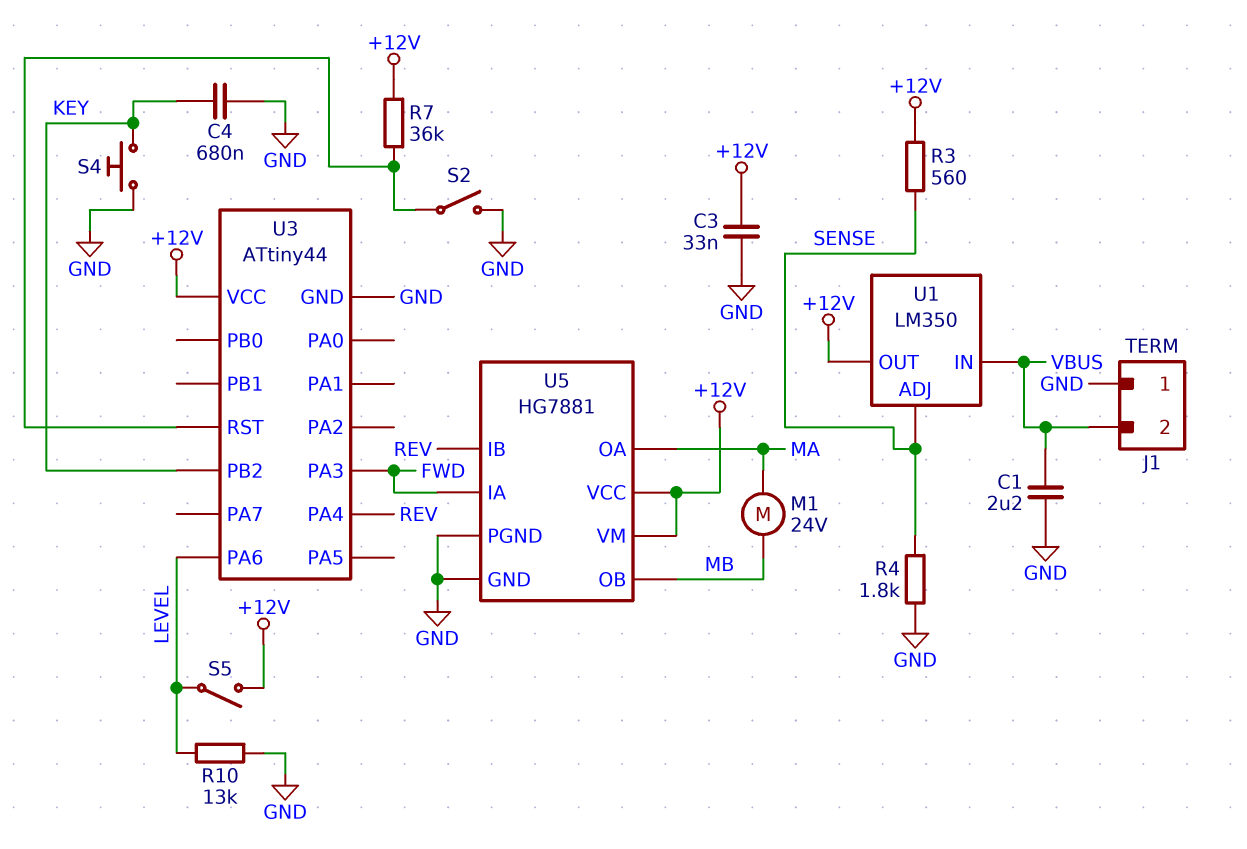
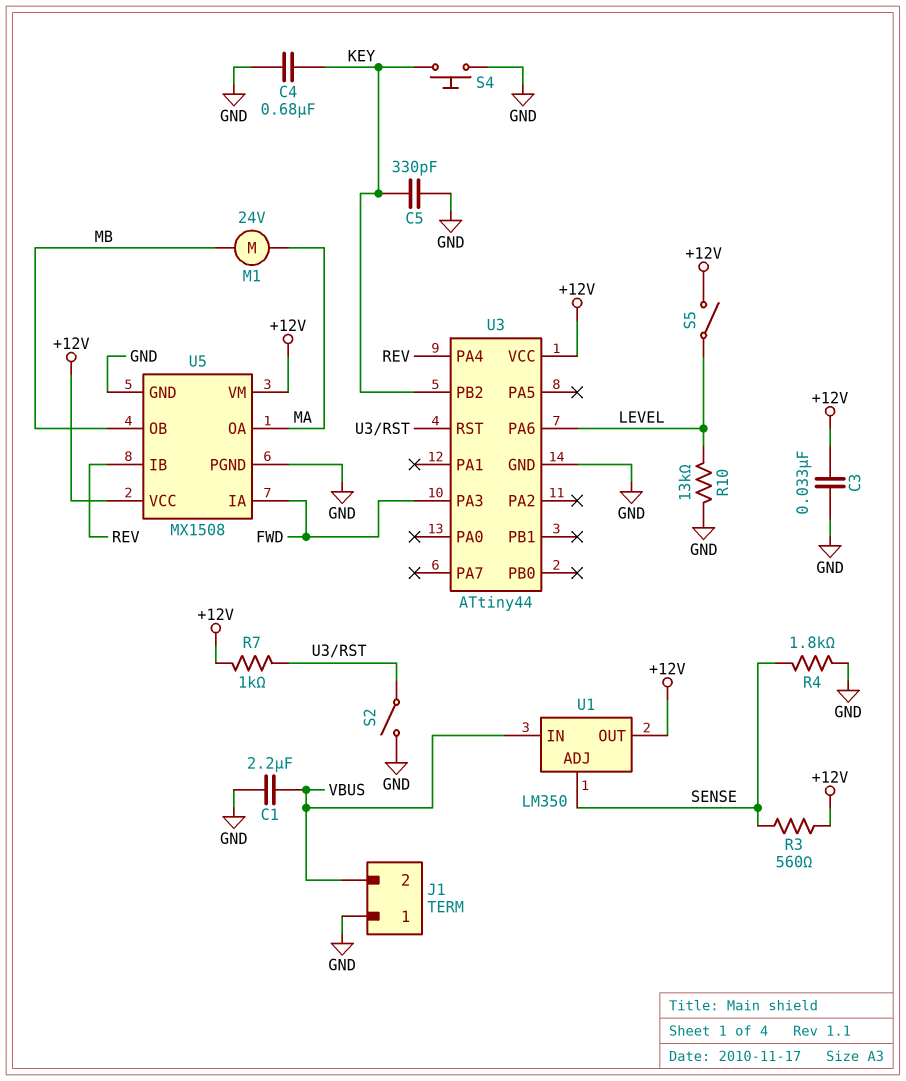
C5: none -> 330pF (GND, KEY)
R7: 36k (+12V, U3/RST) -> 1k (+12V, U3/RST)
U5: HG7881 -> MX1508

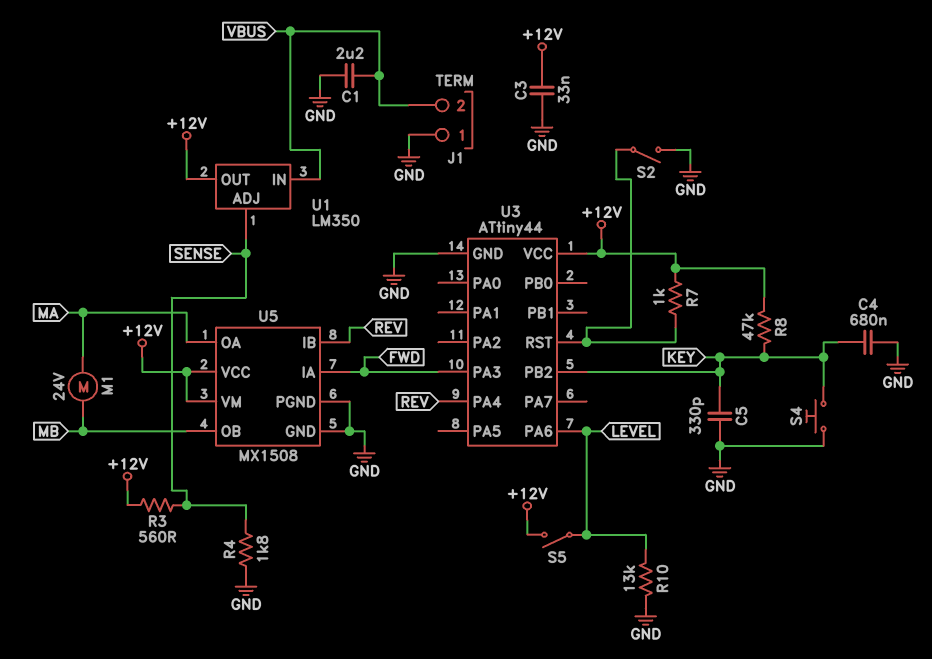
R8: none -> 47k (+12V, KEY)

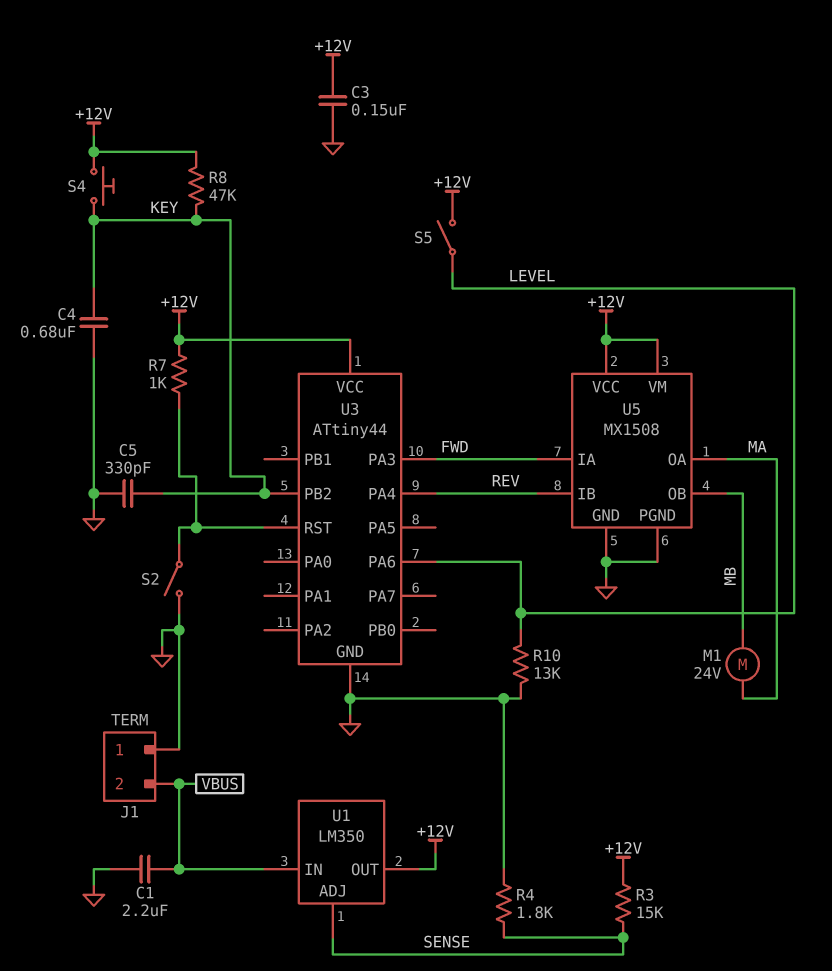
C3: 33nF (+12V, GND) -> 150nF (+12V, GND)
R3: 560 (+12V, SENSE) -> 15k (+12V, SENSE)
S4: button (GND, KEY) -> button (+12V, KEY)

